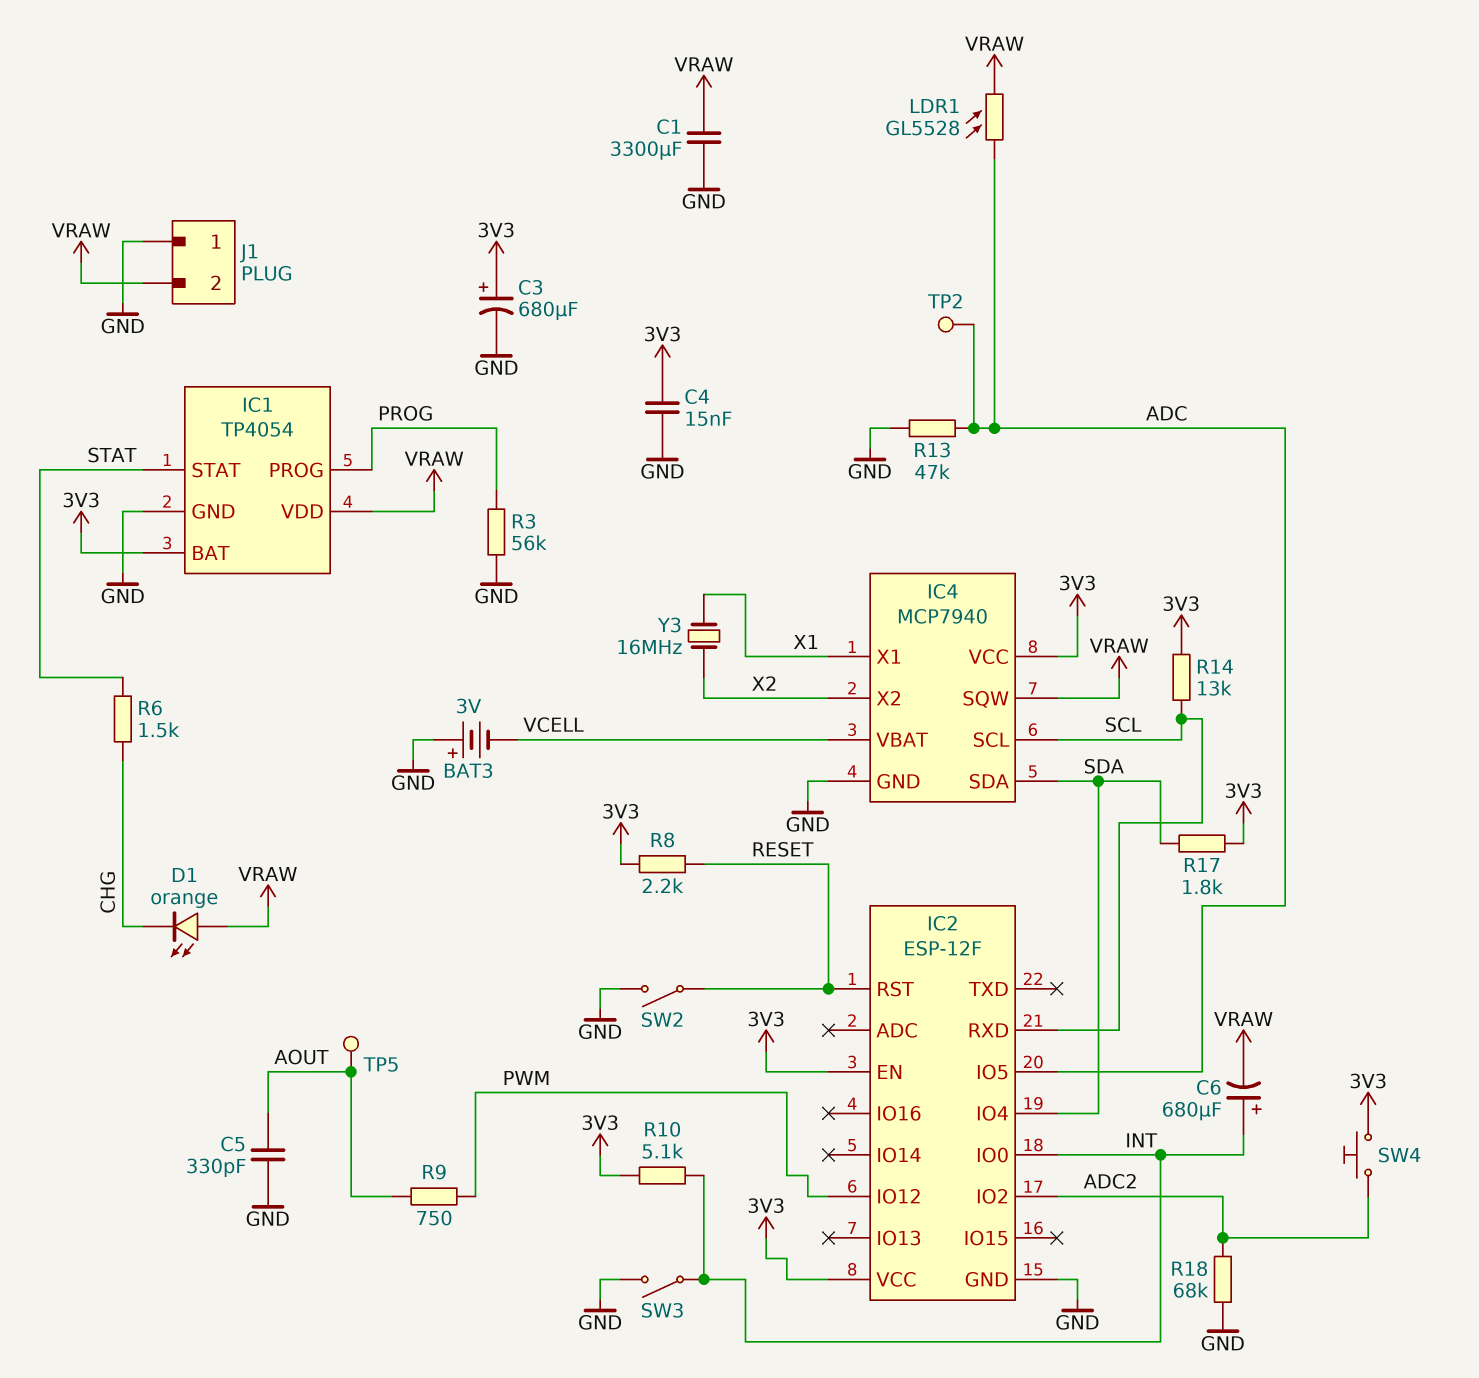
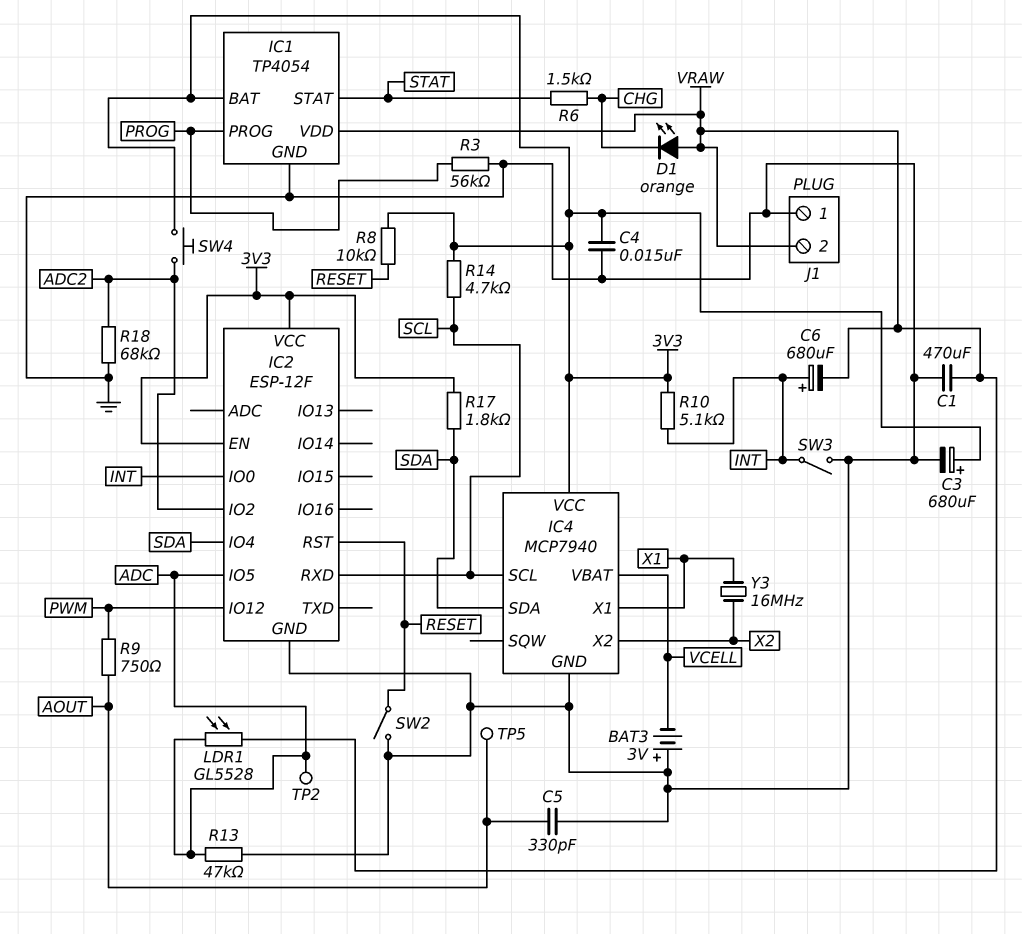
C1: 3300uF (GND, VRAW) -> 470uF (GND, VRAW)
IC4 pin SQW: VRAW -> none
R8: 2.2k (3V3, RESET) -> 10k (3V3, RESET)
R14: 13k (3V3, SCL) -> 4.7k (3V3, SCL)

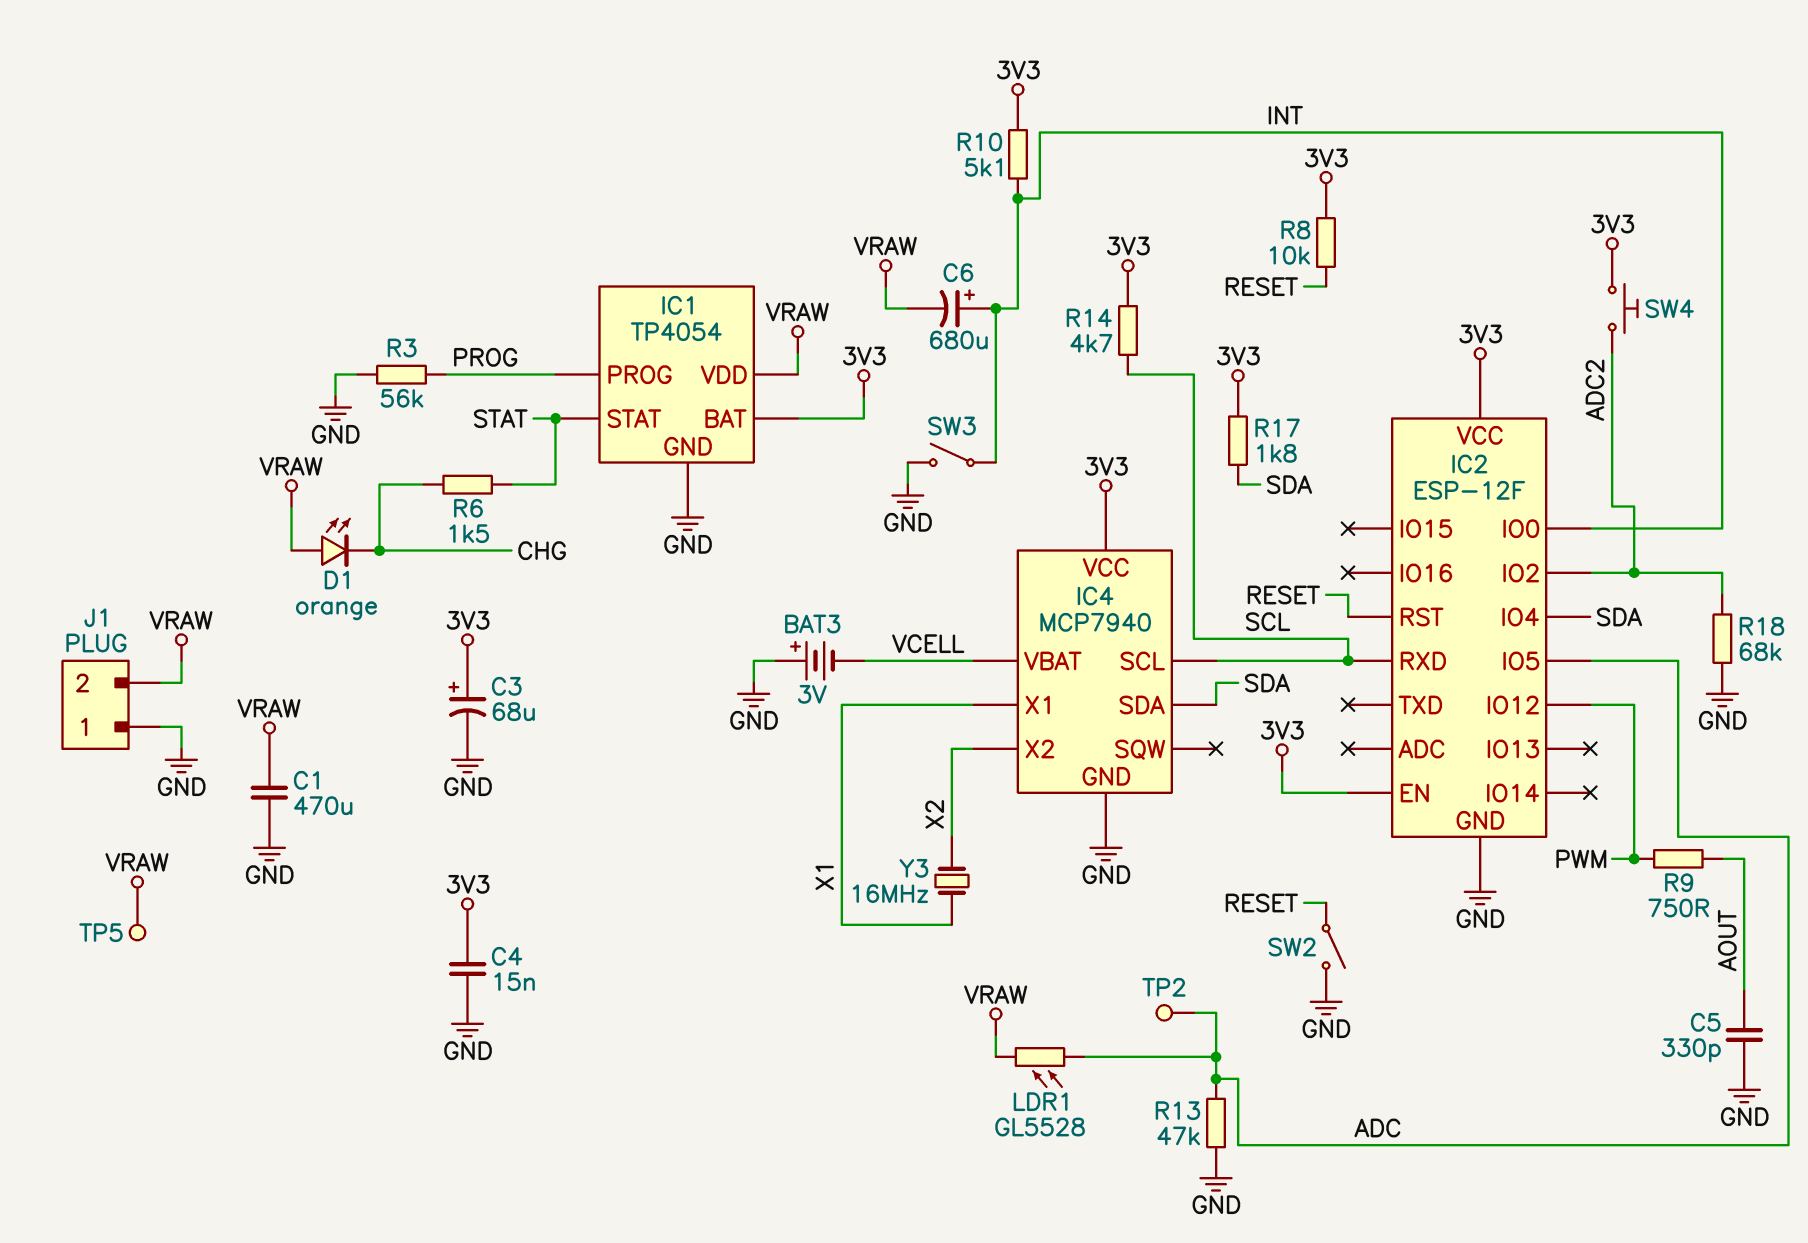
C3: 680uF (plus 3V3, minus GND) -> 68uF (plus 3V3, minus GND)
TP5: test point (AOUT) -> test point (VRAW)

